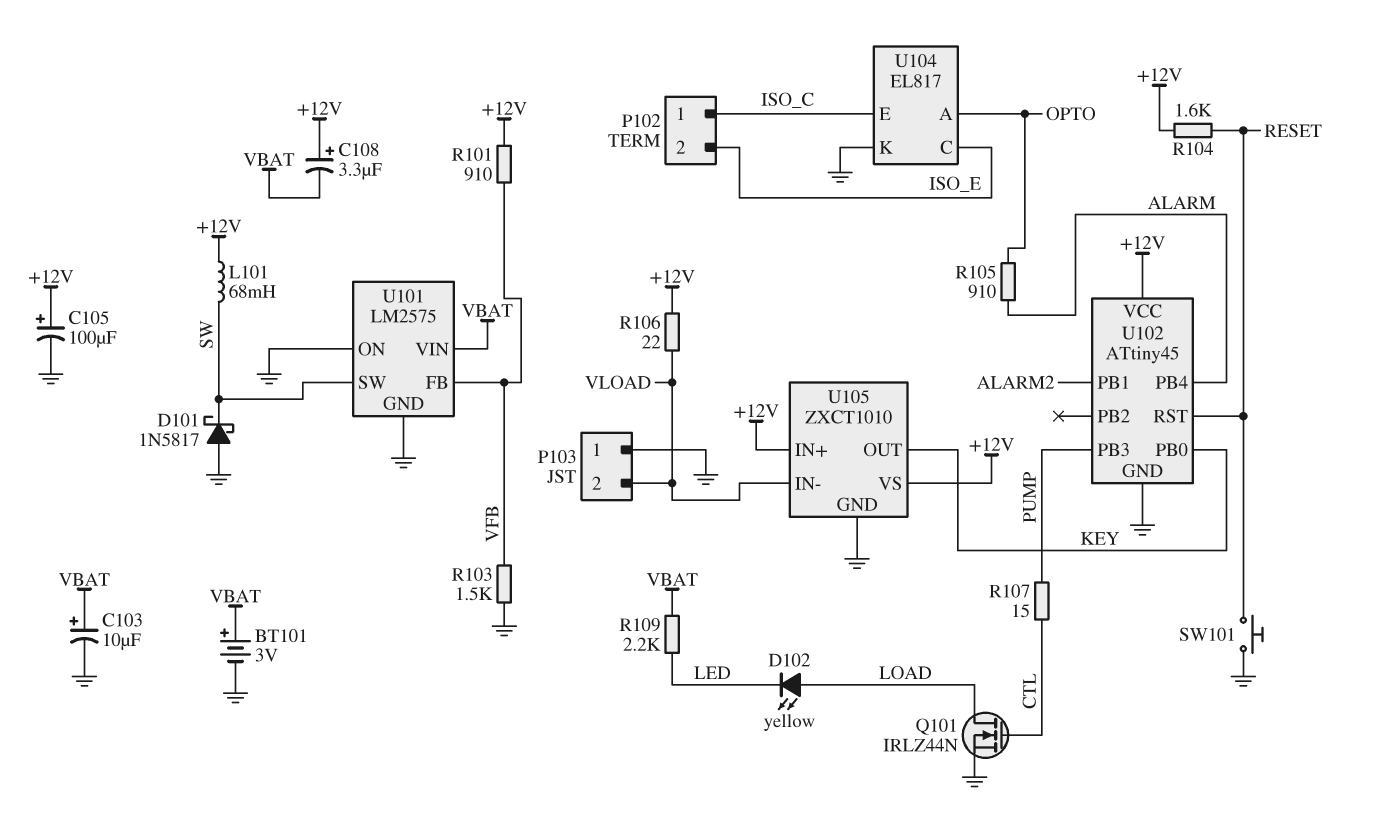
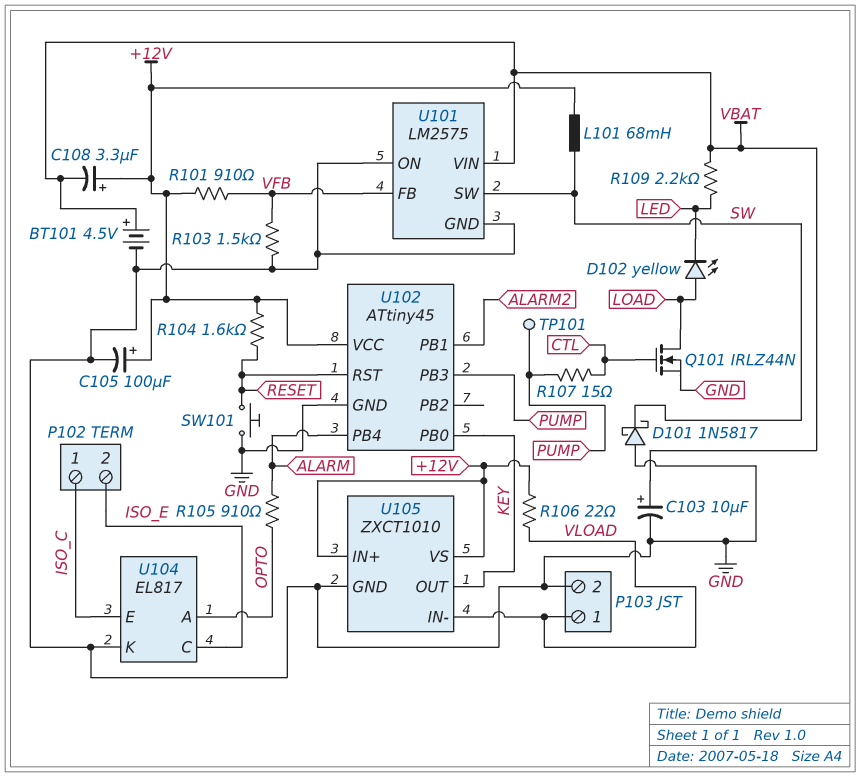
BT101: 3V (plus VBAT, minus GND) -> 4.5V (plus VBAT, minus GND)
P103 pin 1: GND -> VLOAD
P103 pin 2: VLOAD -> GND
TP101: none -> test point (PUMP)

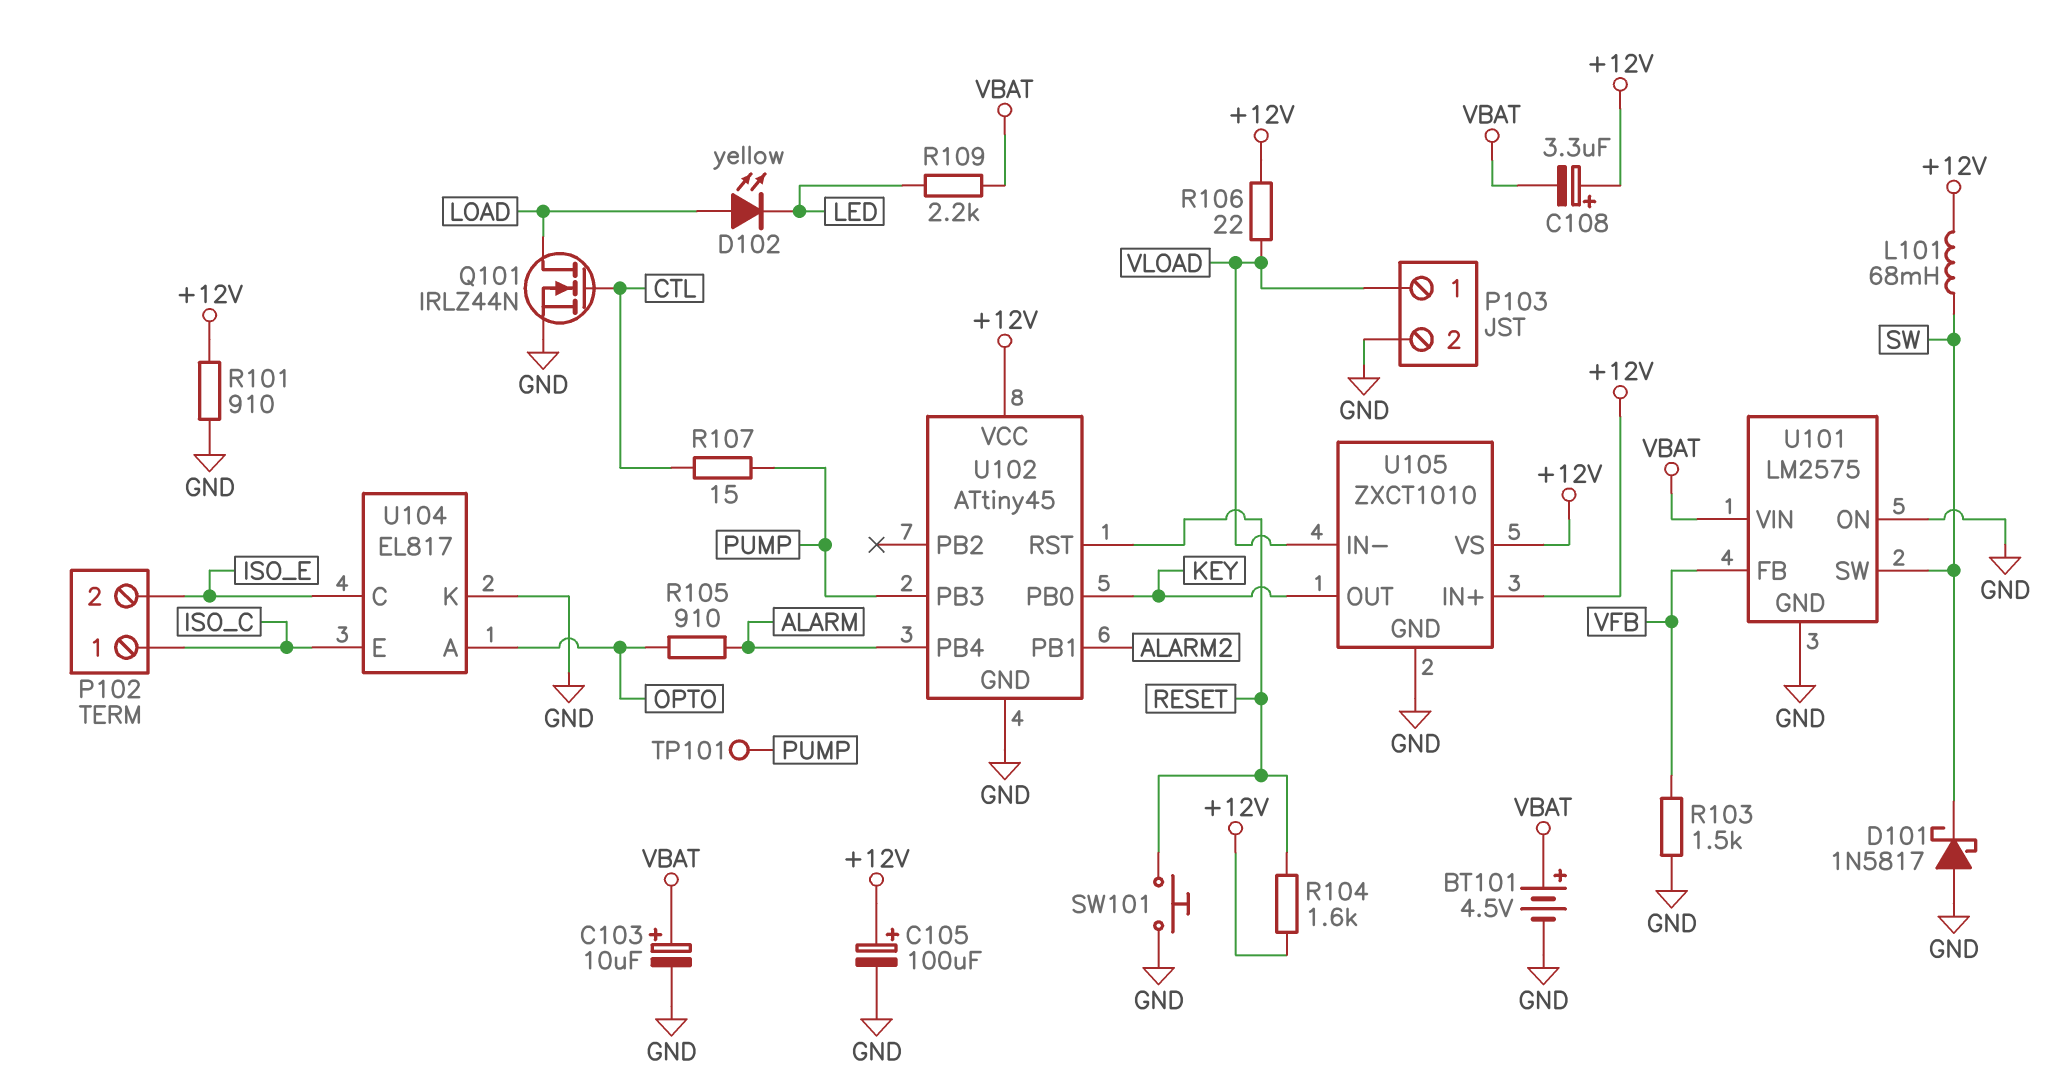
R101: 910 (+12V, VFB) -> 910 (+12V, GND)

